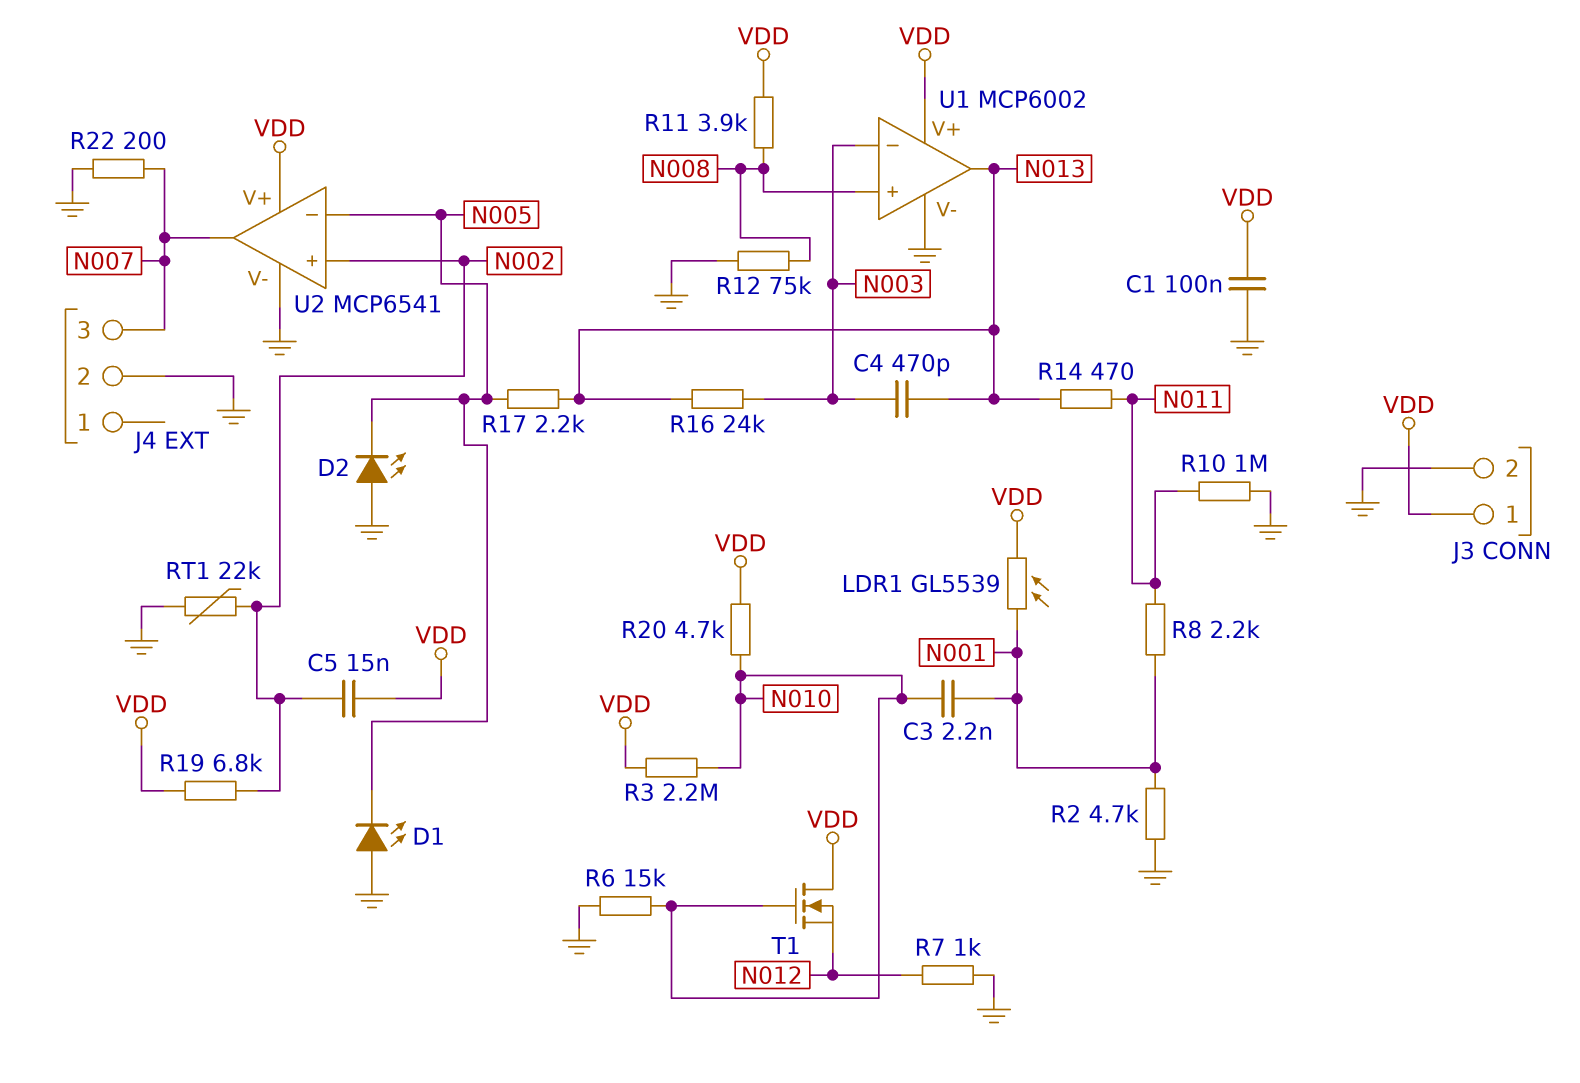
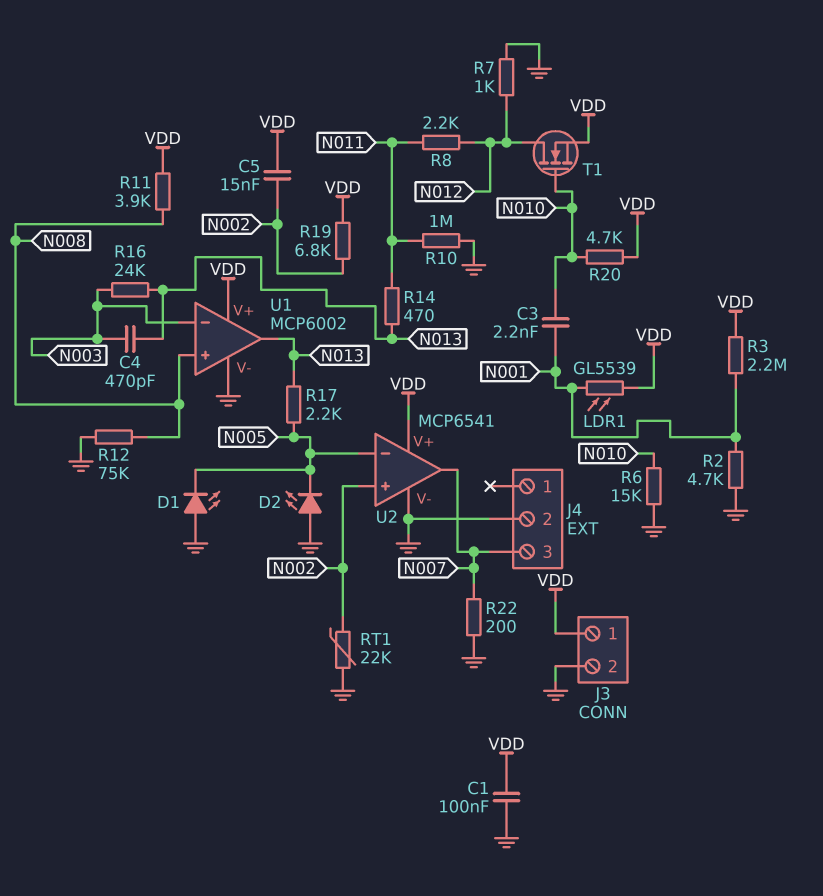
R3: 2.2M (N010, VDD) -> 2.2M (N001, VDD)
R8: 2.2k (N001, N011) -> 2.2k (N011, N012)
T1: NMOS (G N010, D VDD, S N012) -> NMOS (G N010, D N012, S VDD)

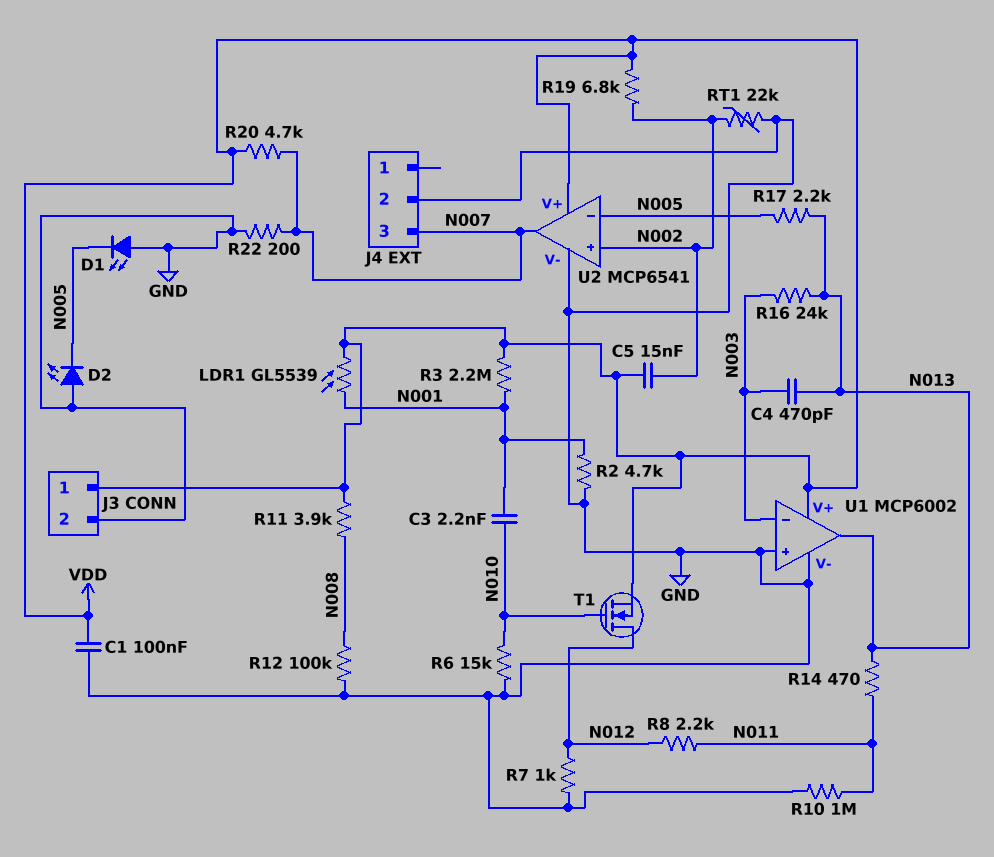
R12: 75k (GND, N008) -> 100k (GND, N008)
R20: 4.7k (N010, VDD) -> 4.7k (N007, VDD)
U1 pin in+: N008 -> GND

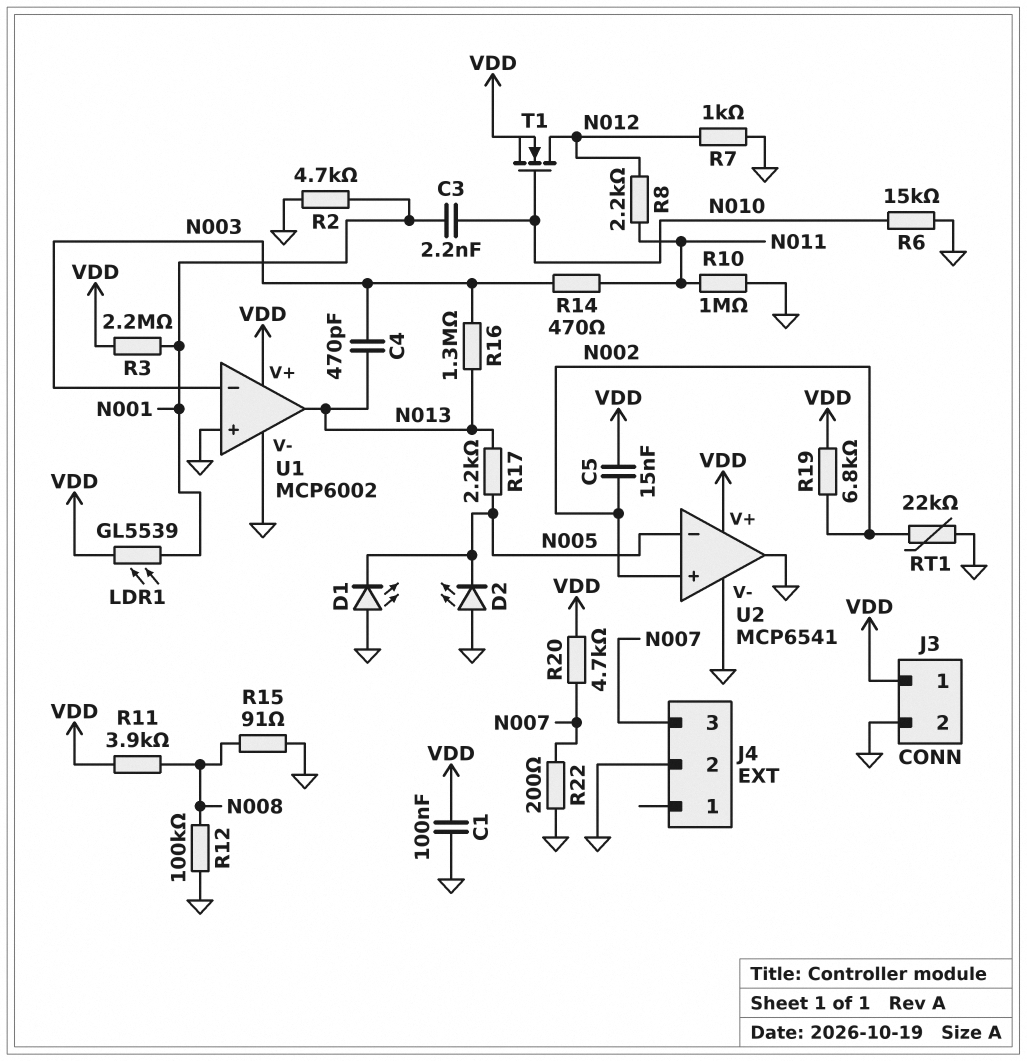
R14: 470 (N011, N013) -> 470 (N003, N011)
R15: none -> 91 (GND, N008)
R16: 24k (N003, N013) -> 1.3M (N003, N013)
U2 pin out: N007 -> GND

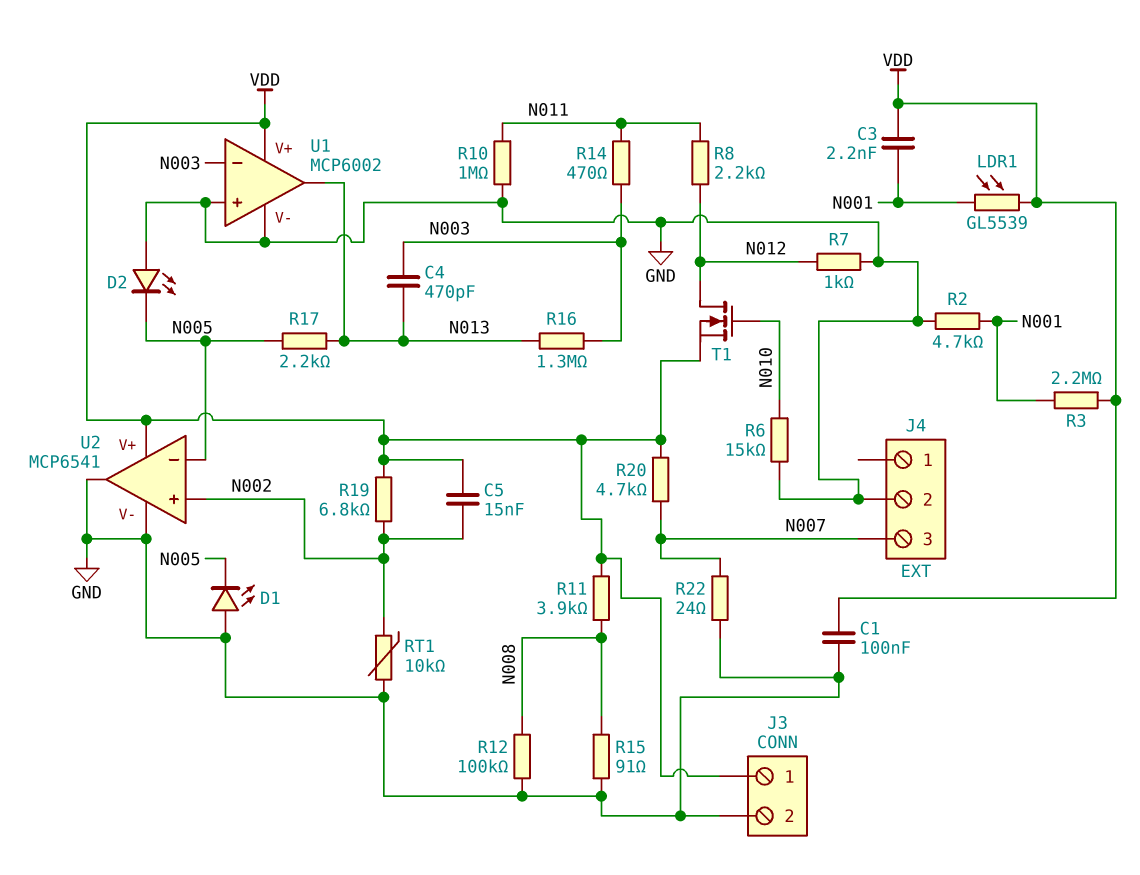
C3: 2.2nF (N001, N010) -> 2.2nF (N001, VDD)
R22: 200 (GND, N007) -> 24 (GND, N007)
RT1: 22k (GND, N002) -> 10k (GND, N002)

